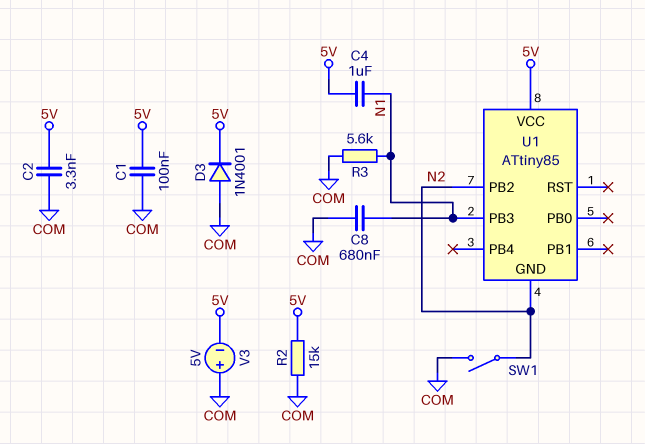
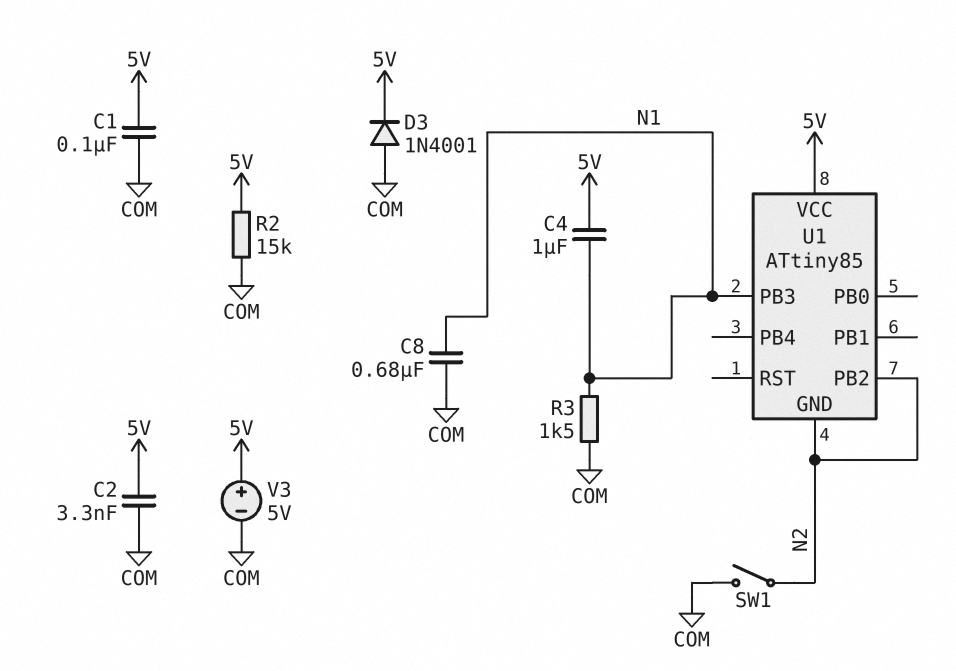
R3: 5.6k (COM, N1) -> 1.5k (COM, N1)
V3: 5V (plus COM, minus 5V) -> 5V (plus 5V, minus COM)

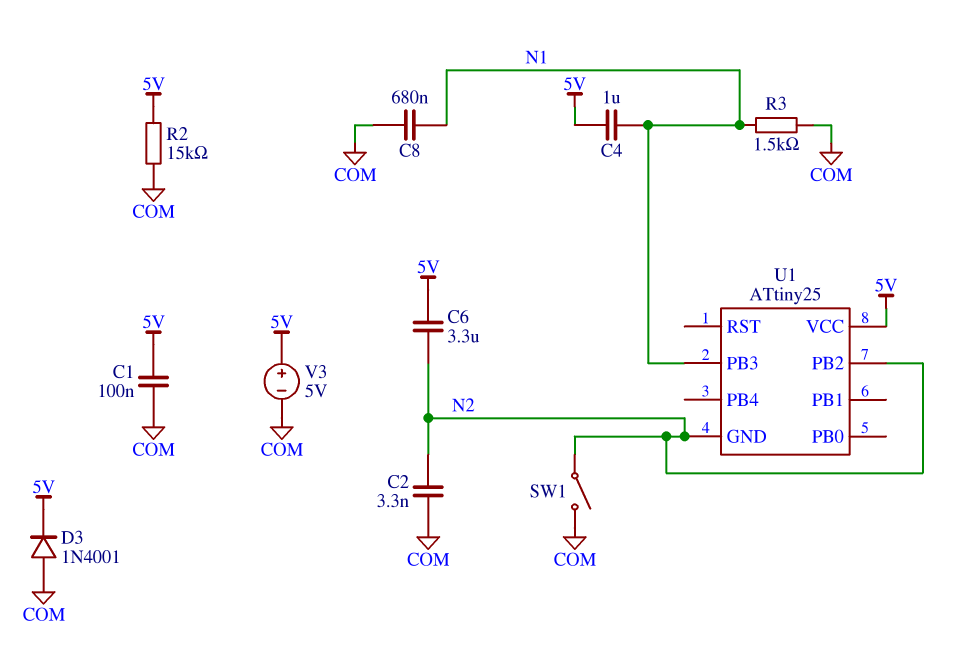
C2: 3.3nF (5V, COM) -> 3.3nF (COM, N2)
C6: none -> 3.3uF (5V, N2)
U1: ATtiny85 -> ATtiny25

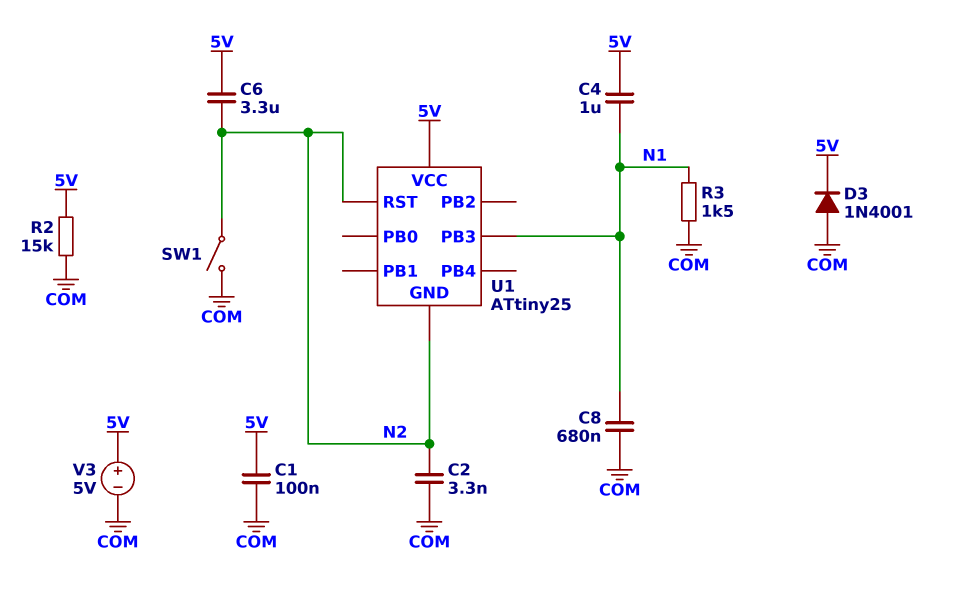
U1 pin PB2: N2 -> none
U1 pin RST: none -> N2

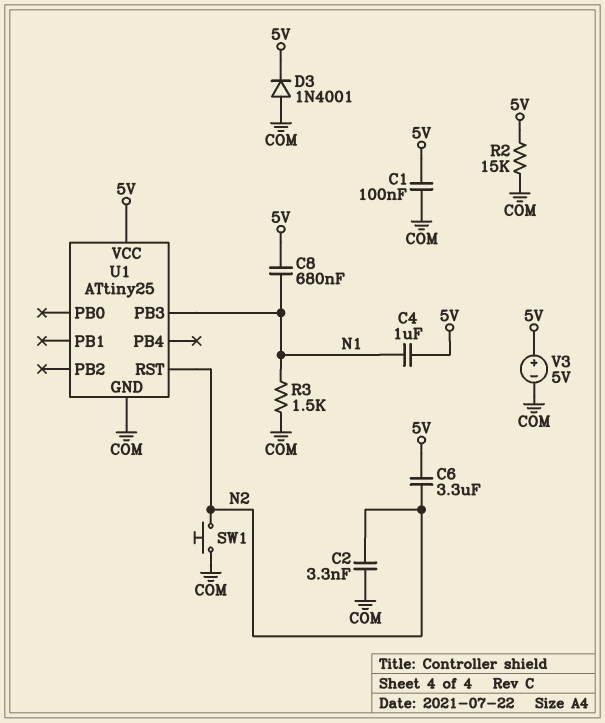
C8: 680nF (COM, N1) -> 680nF (5V, N1)
SW1: switch (COM, N2) -> button (COM, N2)
U1 pin GND: N2 -> COM

